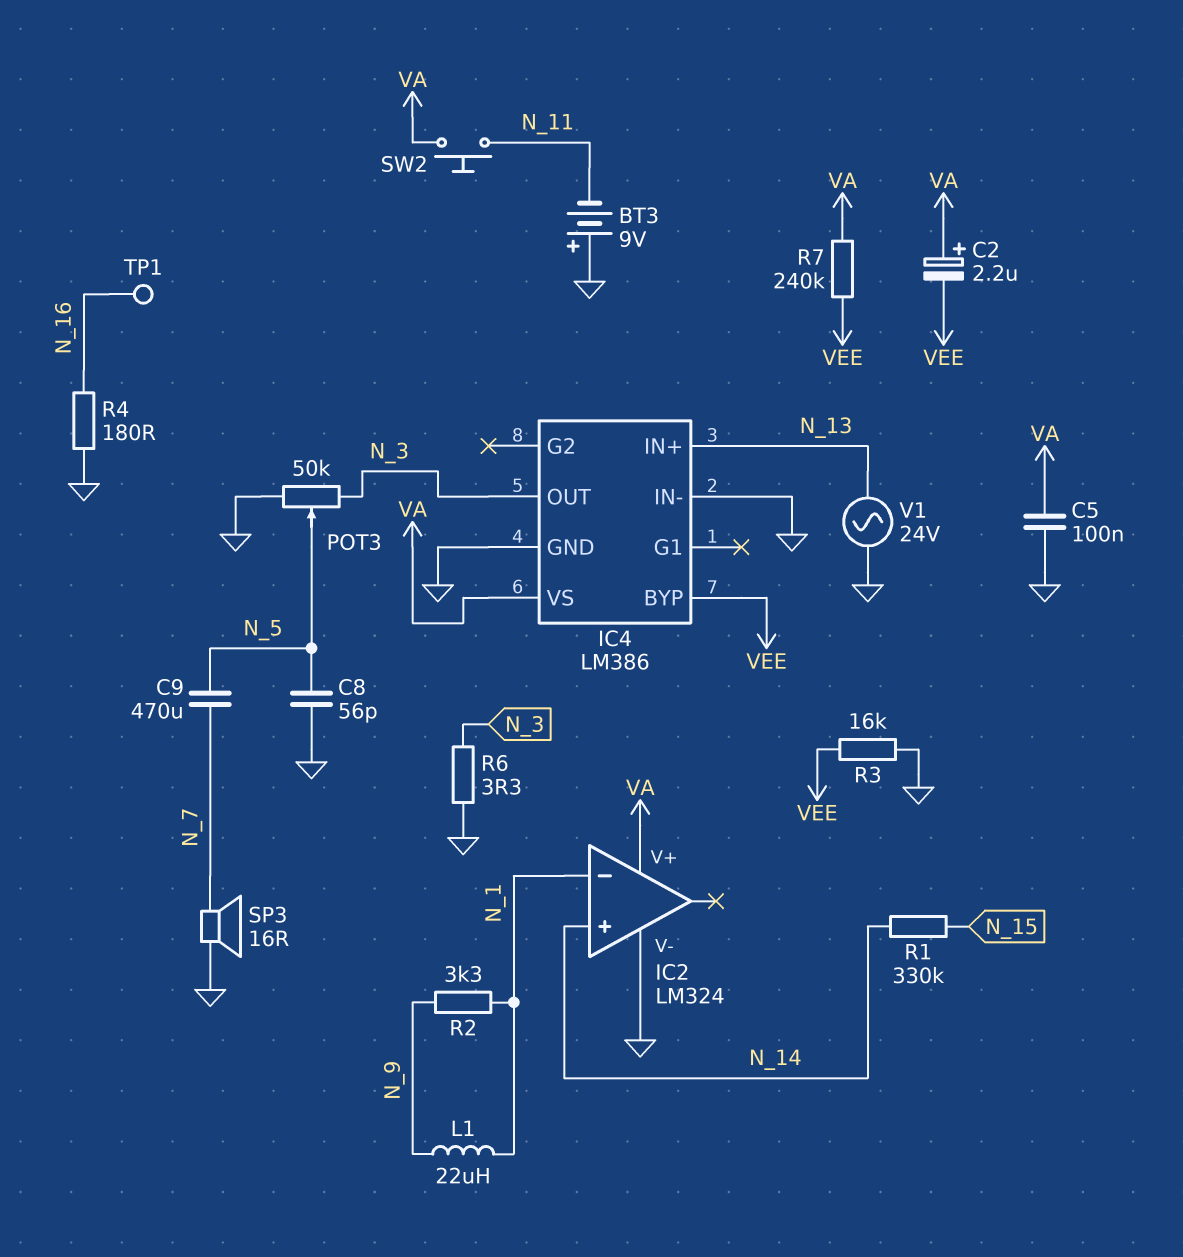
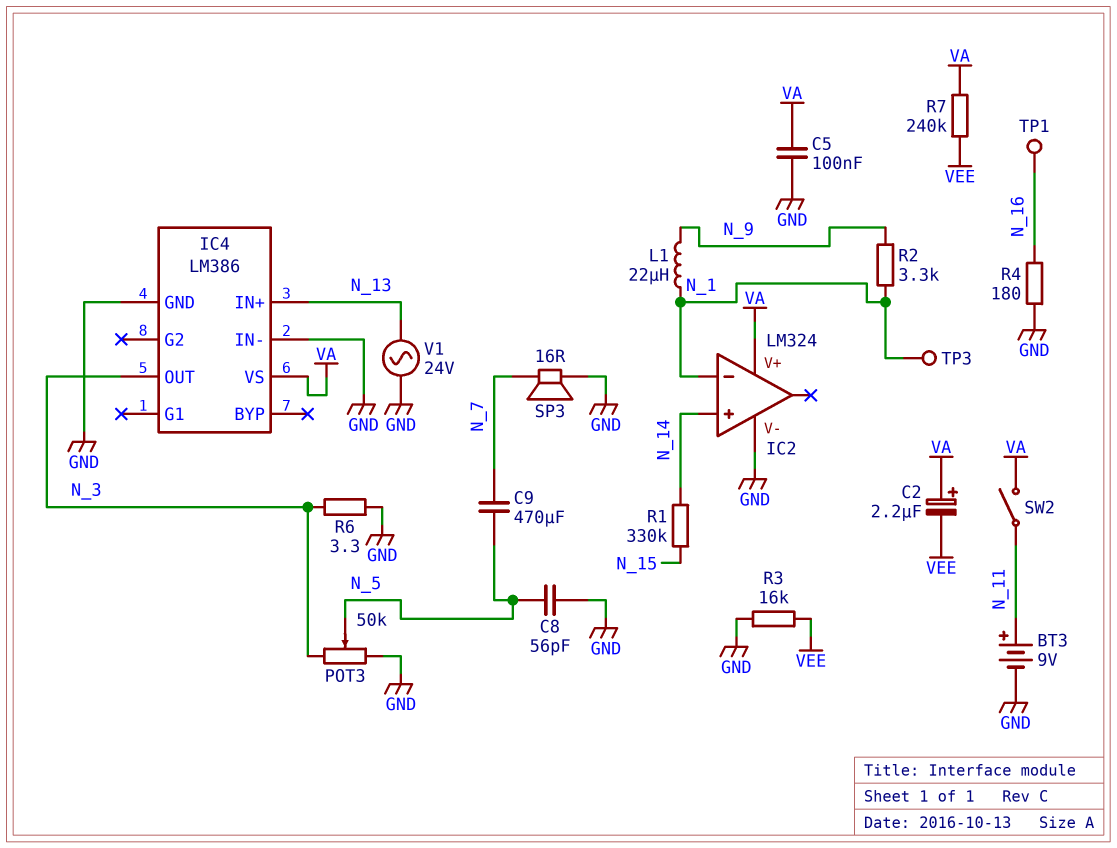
BT3: 9V (plus GND, minus N_11) -> 9V (plus N_11, minus GND)
IC4 pin BYP: VEE -> none
SW2: button (N_11, VA) -> switch (N_11, VA)
TP3: none -> test point (N_1)

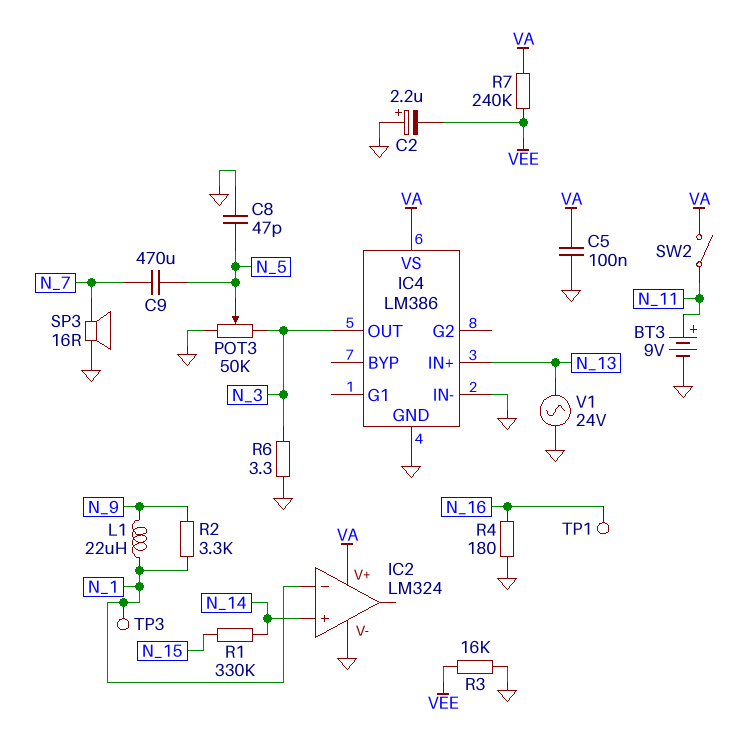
C2: 2.2uF (plus VA, minus VEE) -> 2.2uF (plus GND, minus VEE)
C8: 56pF (GND, N_5) -> 47pF (GND, N_5)

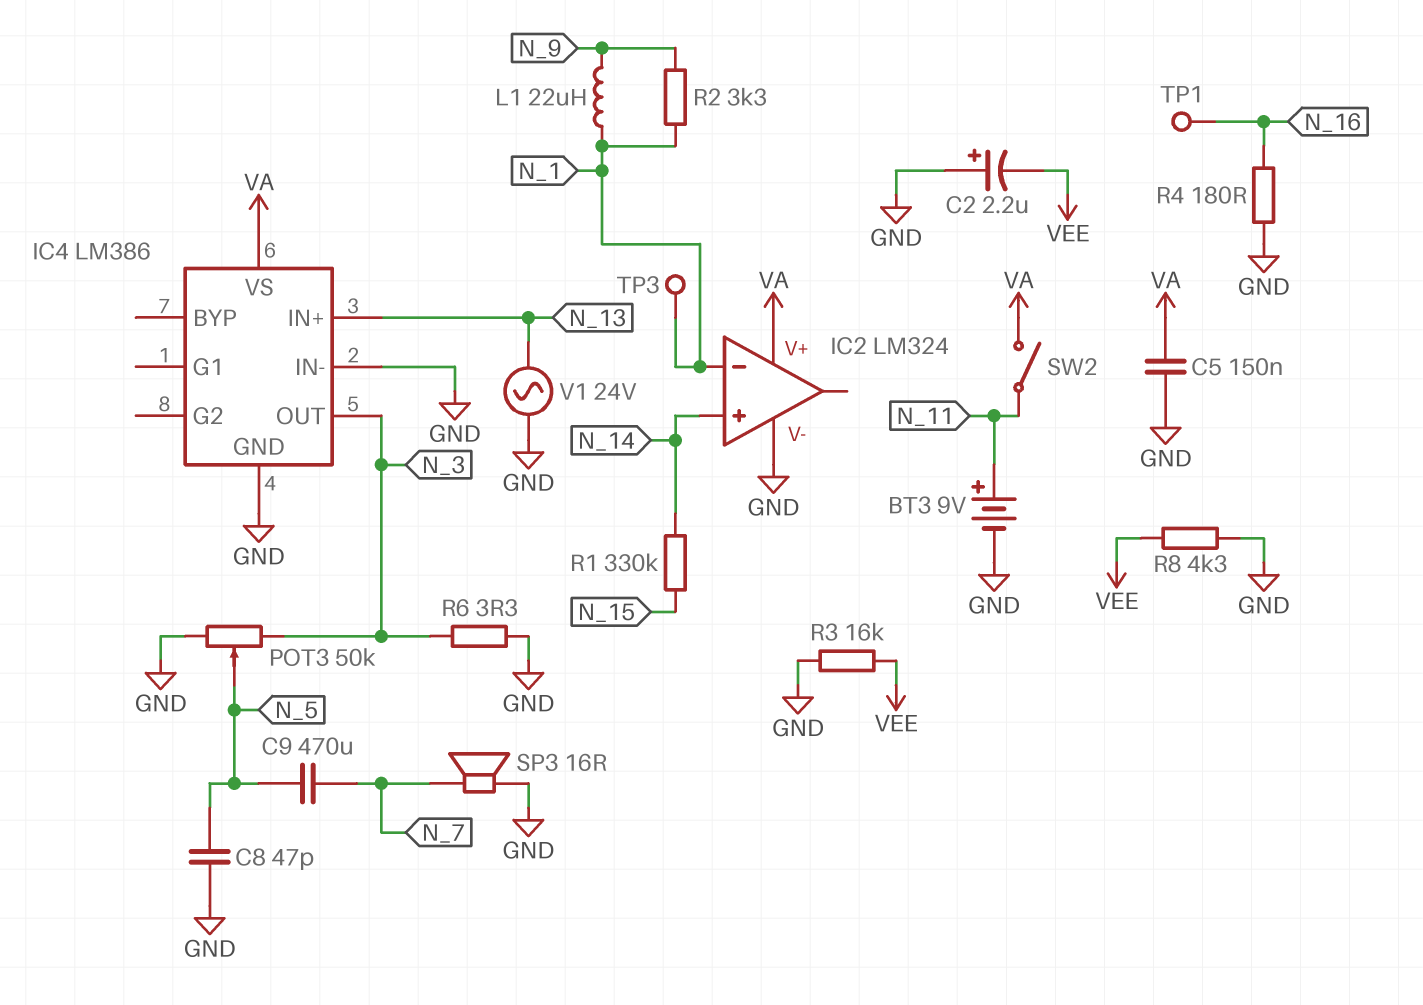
C5: 100nF (GND, VA) -> 150nF (GND, VA)
R7: 240k (VA, VEE) -> none
R8: none -> 4.3k (GND, VEE)

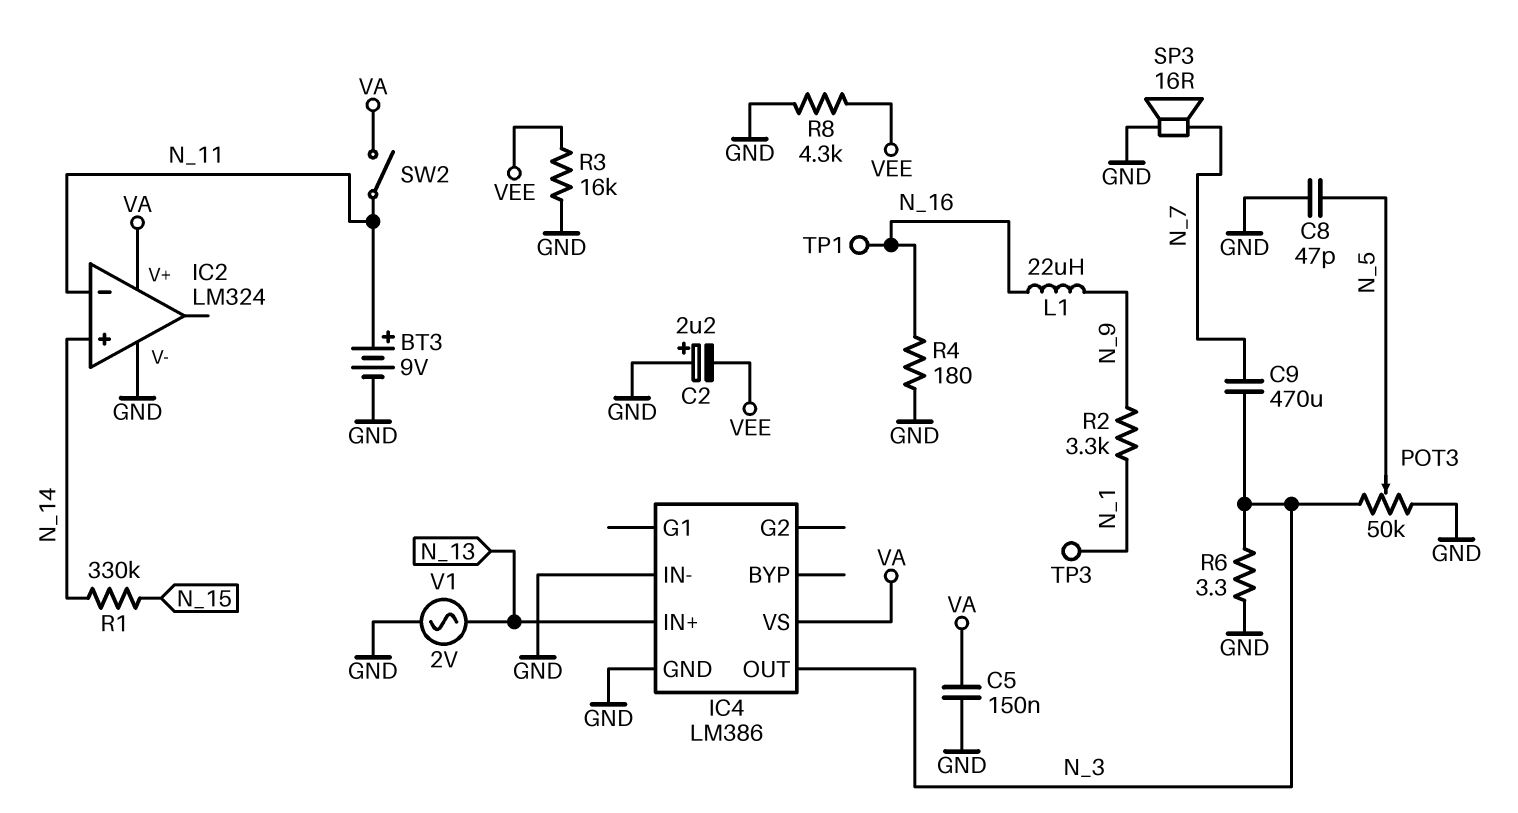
C9: 470uF (N_5, N_7) -> 470uF (N_3, N_7)
IC2 pin in-: N_1 -> N_11
L1: 22uH (N_1, N_9) -> 22uH (N_9, N_16)
V1: AC 24V (GND, N_13) -> AC 2V (GND, N_13)

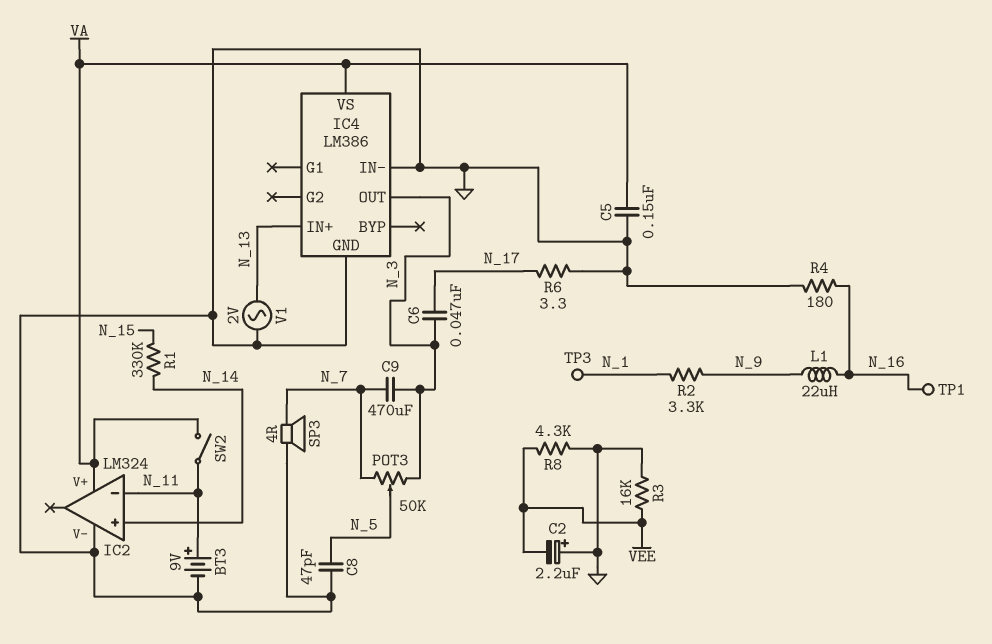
C6: none -> 47nF (N_3, N_17)
POT3: 50k (GND, N_3, wiper N_5) -> 50k (N_3, N_7, wiper N_5)
R6: 3.3 (GND, N_3) -> 3.3 (GND, N_17)
SP3: speaker 16R (GND, N_7) -> speaker 4R (GND, N_7)

